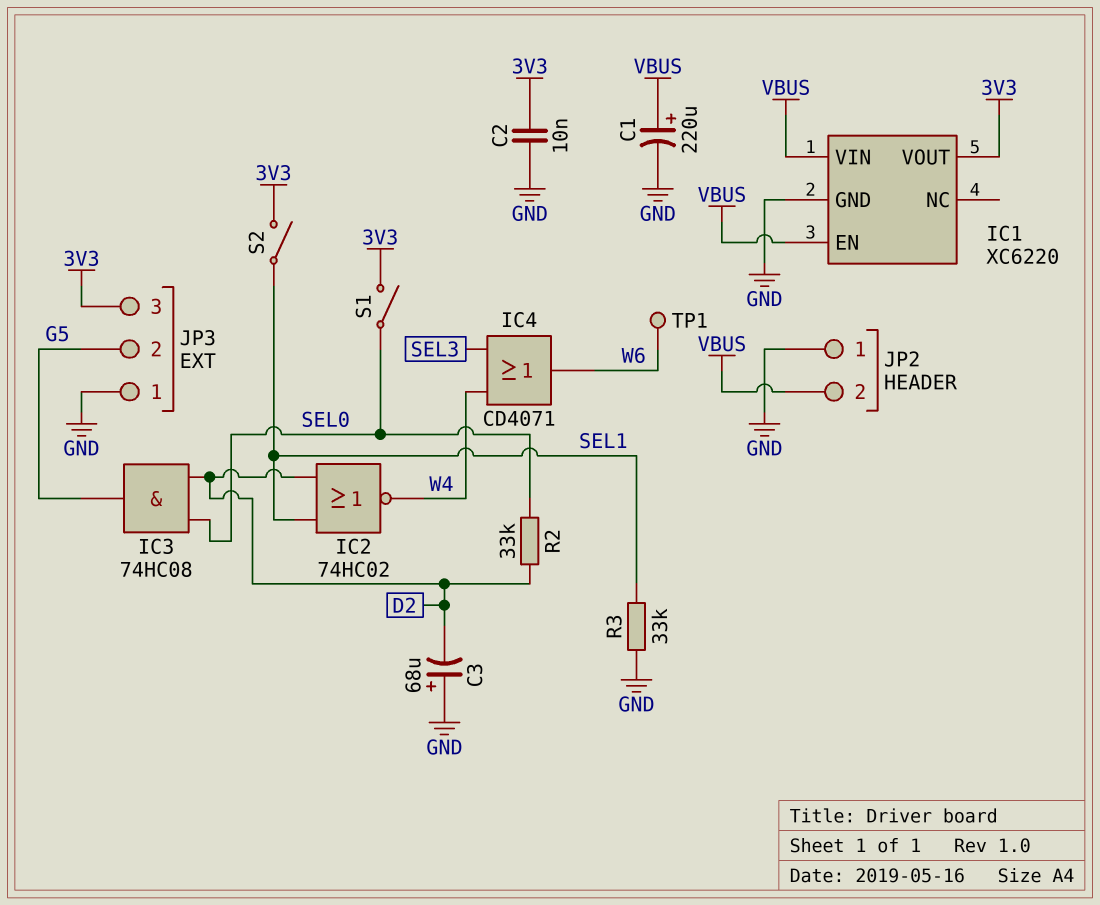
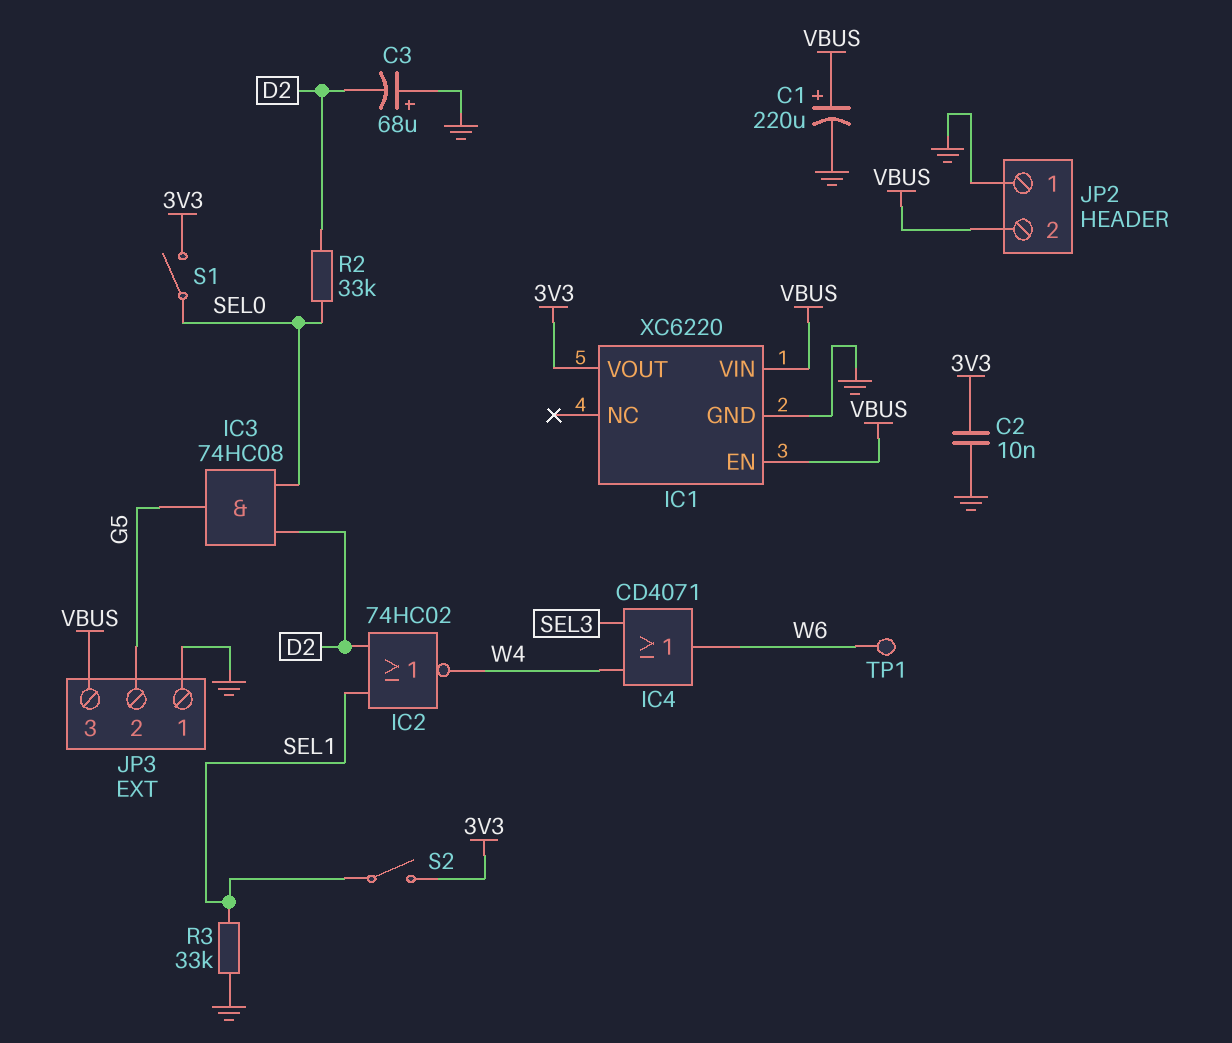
JP3 pin 3: 3V3 -> VBUS

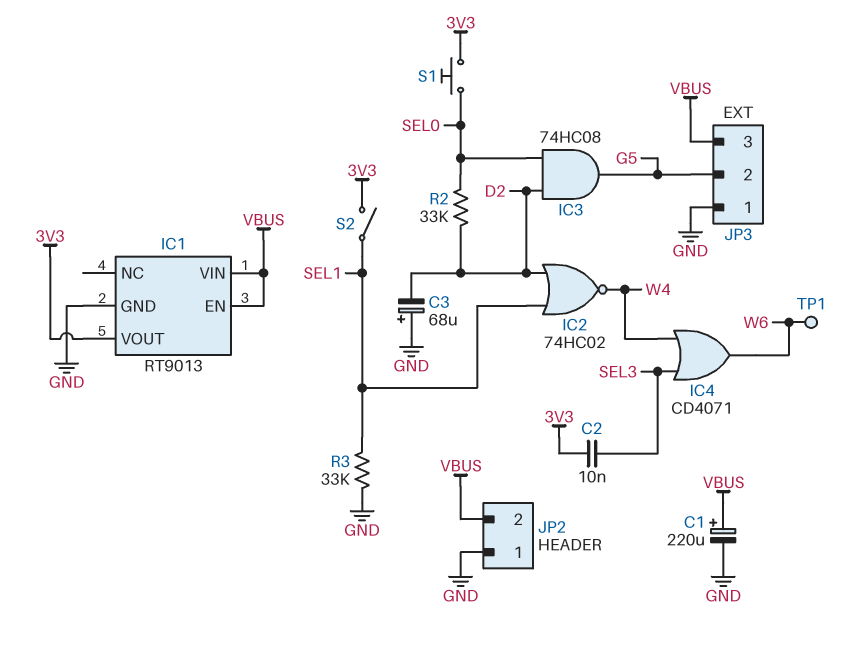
C2: 10nF (3V3, GND) -> 10nF (3V3, SEL3)
IC1: XC6220 -> RT9013
S1: switch (3V3, SEL0) -> button (3V3, SEL0)

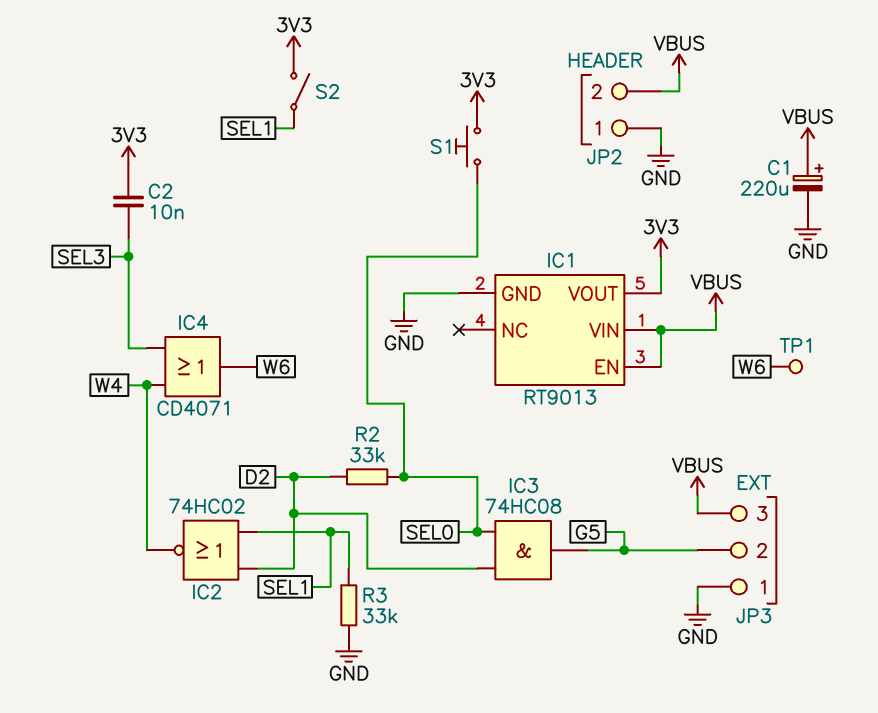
C3: 68uF (plus GND, minus D2) -> none

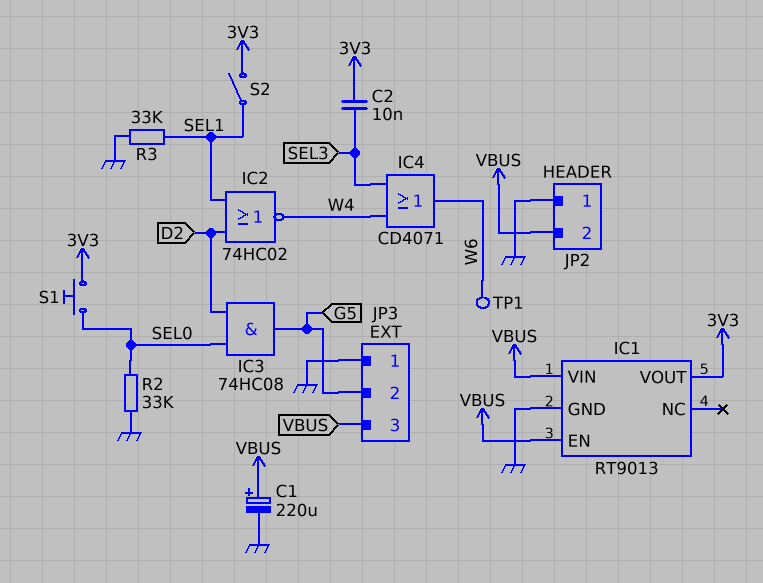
R2: 33k (D2, SEL0) -> 33k (GND, SEL0)

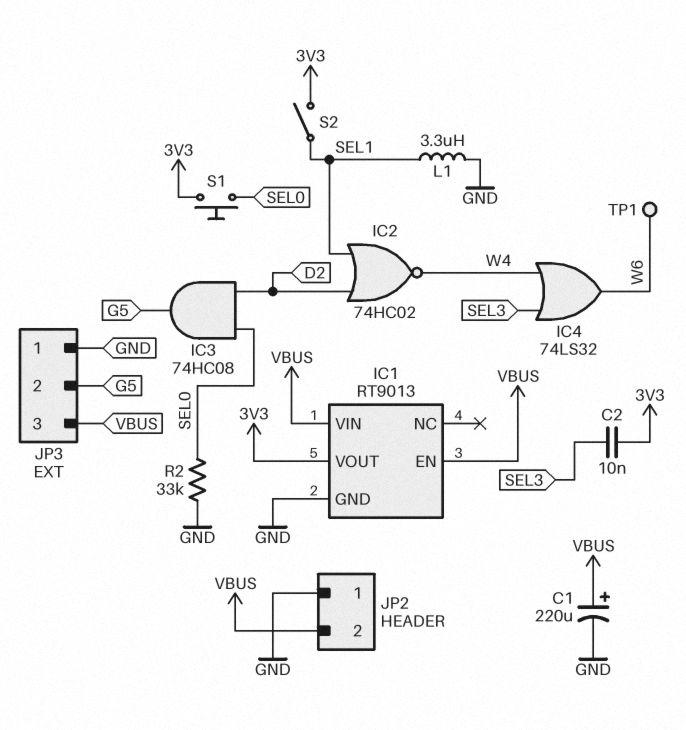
IC4: OR CD4071 (in SEL3, in W4, out W6) -> OR 74LS32 (in SEL3, in W4, out W6)
L1: none -> 3.3uH (GND, SEL1)
R3: 33k (GND, SEL1) -> none

